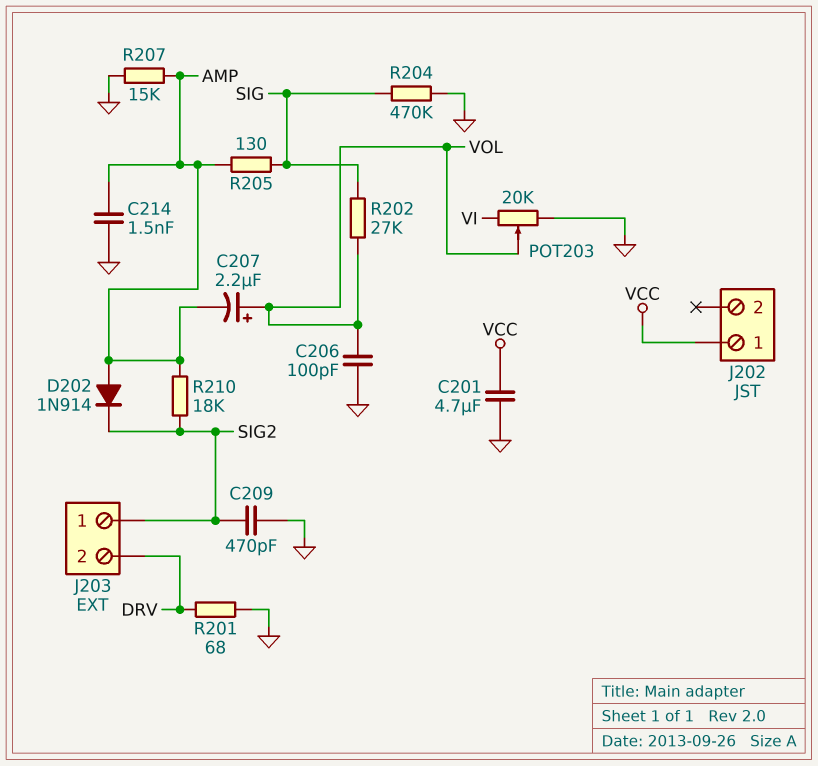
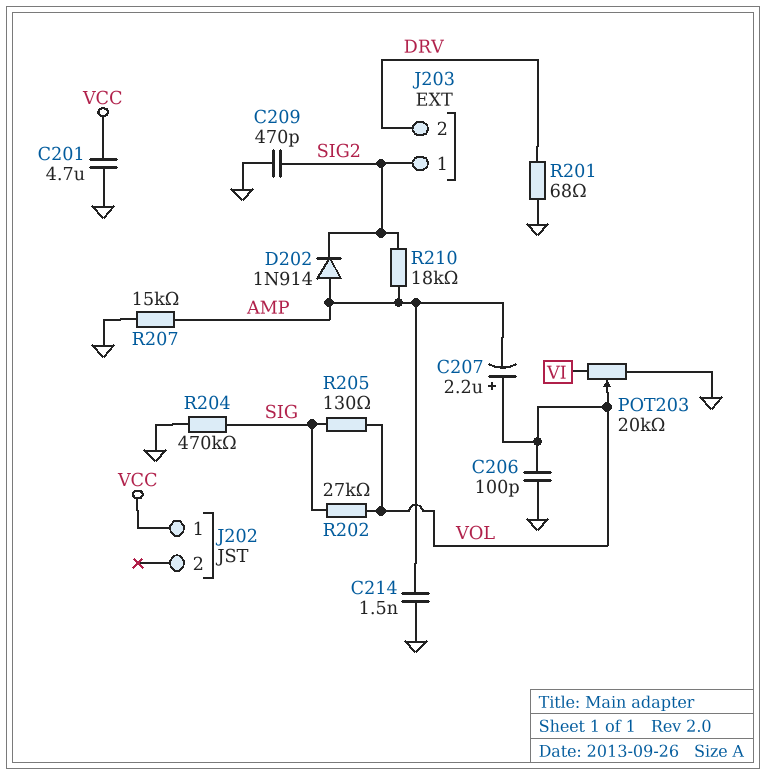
R205: 130 (AMP, SIG) -> 130 (SIG, VOL)

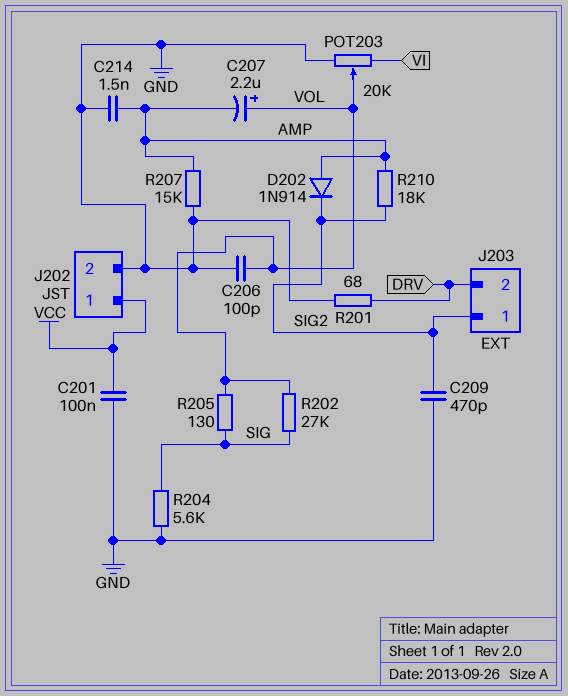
C201: 4.7uF (GND, VCC) -> 100nF (GND, VCC)
J202 pin 2: none -> GND
R204: 470k (GND, SIG) -> 5.6k (GND, SIG)

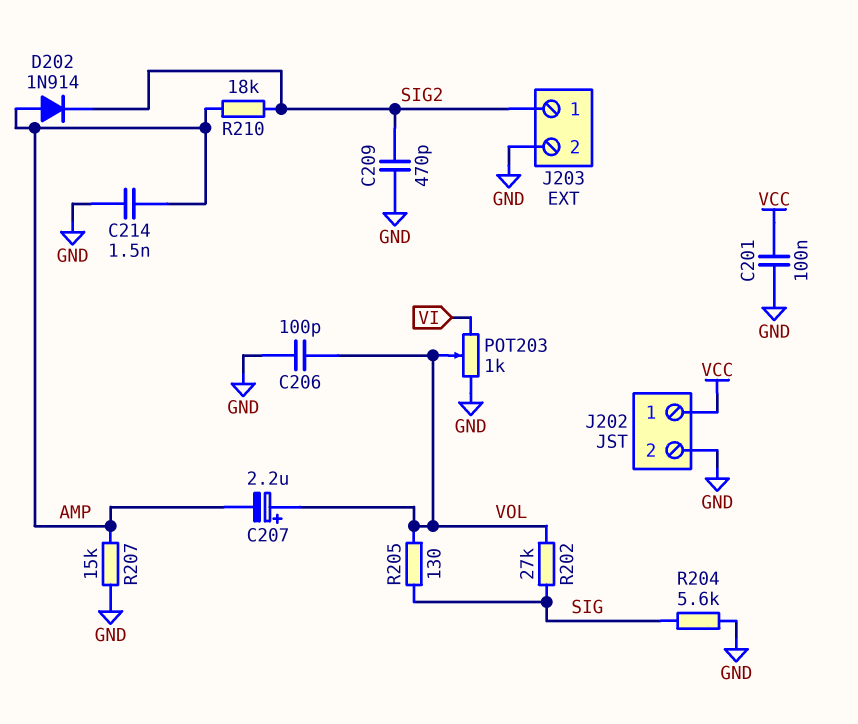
J203 pin 2: DRV -> GND
POT203: 20k (GND, VI, wiper VOL) -> 1k (GND, VI, wiper VOL)
R201: 68 (DRV, GND) -> none

